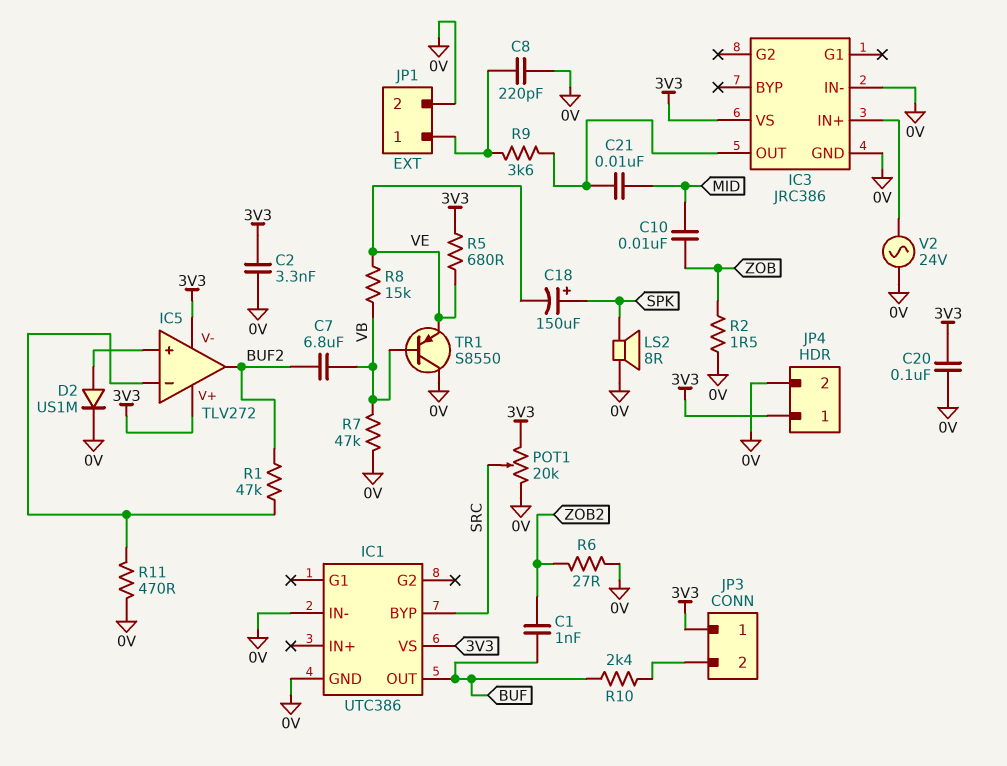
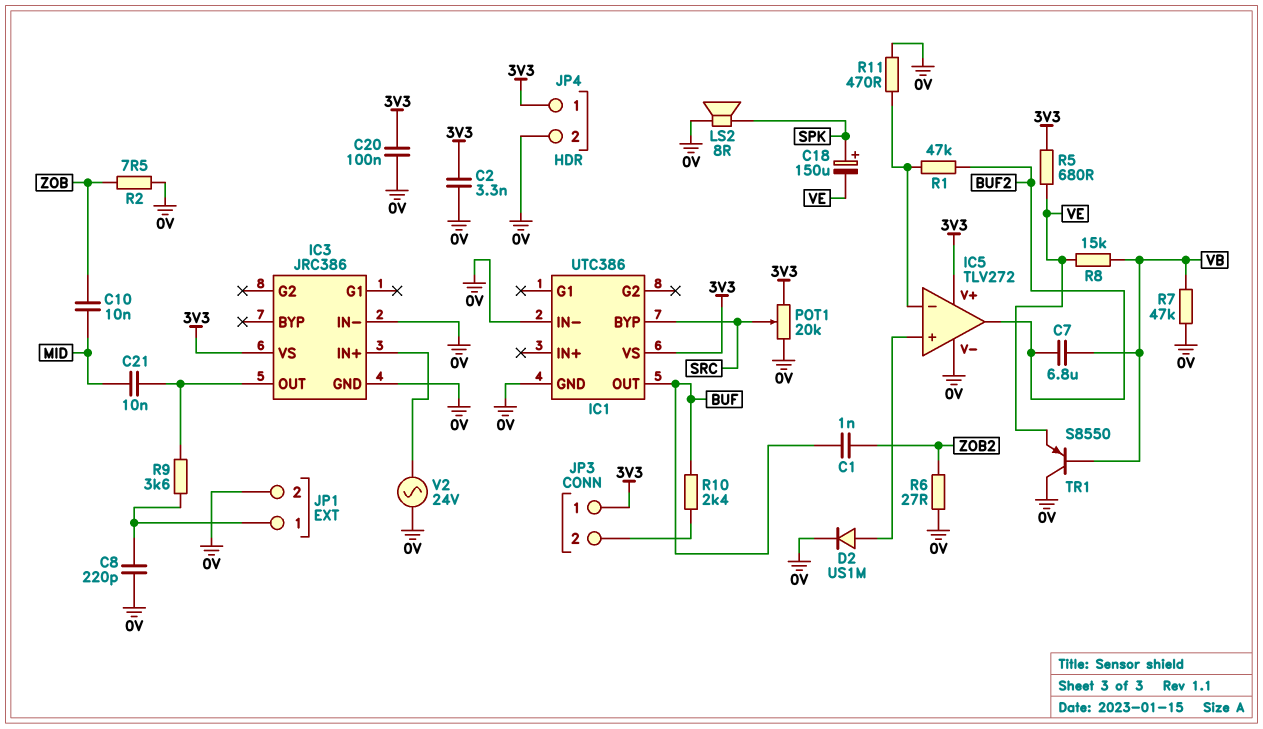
IC5 pin V-: 3V3 -> 0V
R2: 1.5 (0V, ZOB) -> 7.5 (0V, ZOB)

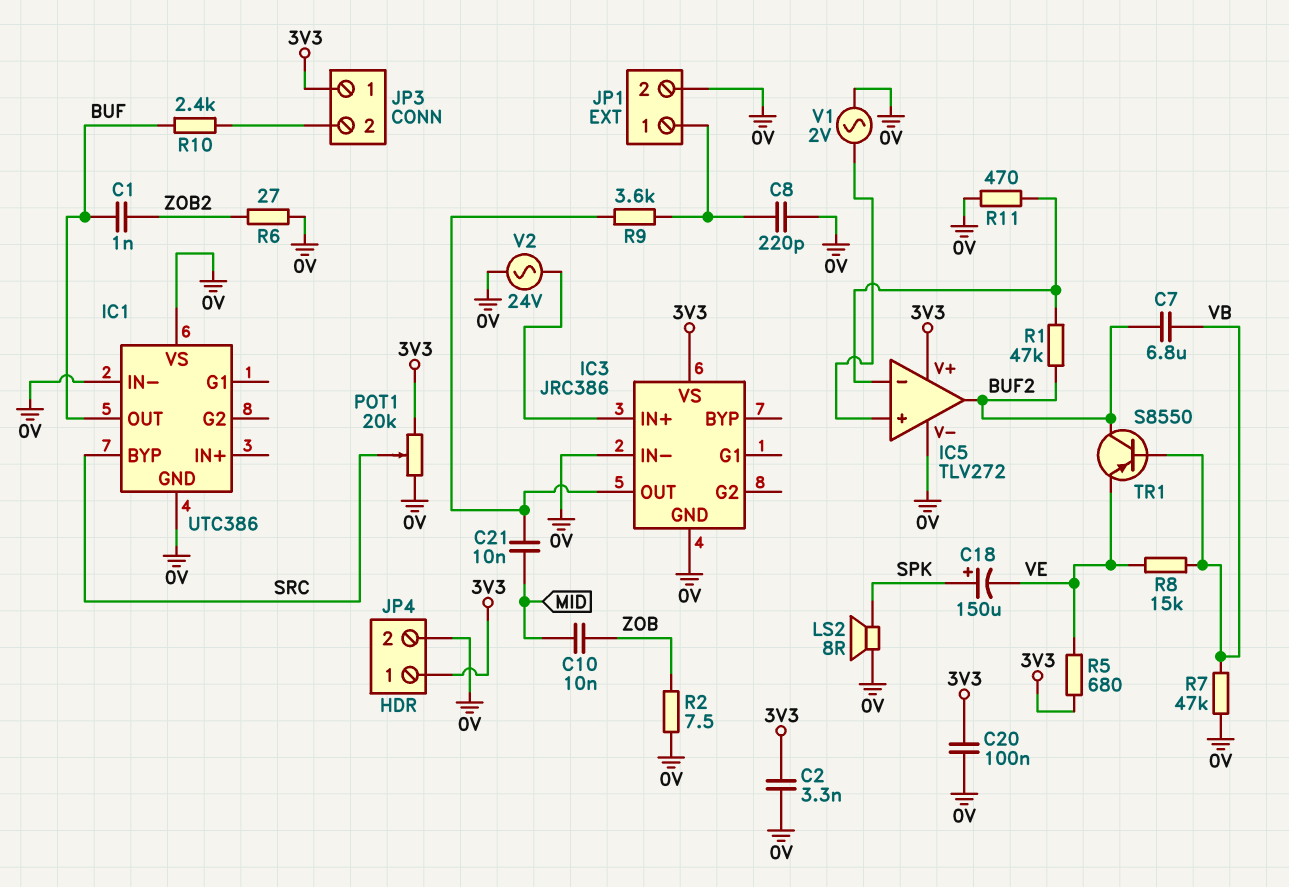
D2: diode US1M (A IC5/in+, K 0V) -> none
IC1 pin VS: 3V3 -> 0V
TR1: PNP S8550 (B VB, C 0V, E VE) -> PNP S8550 (B VB, C BUF2, E VE)
V1: none -> AC 2V (0V, IC5/in+)

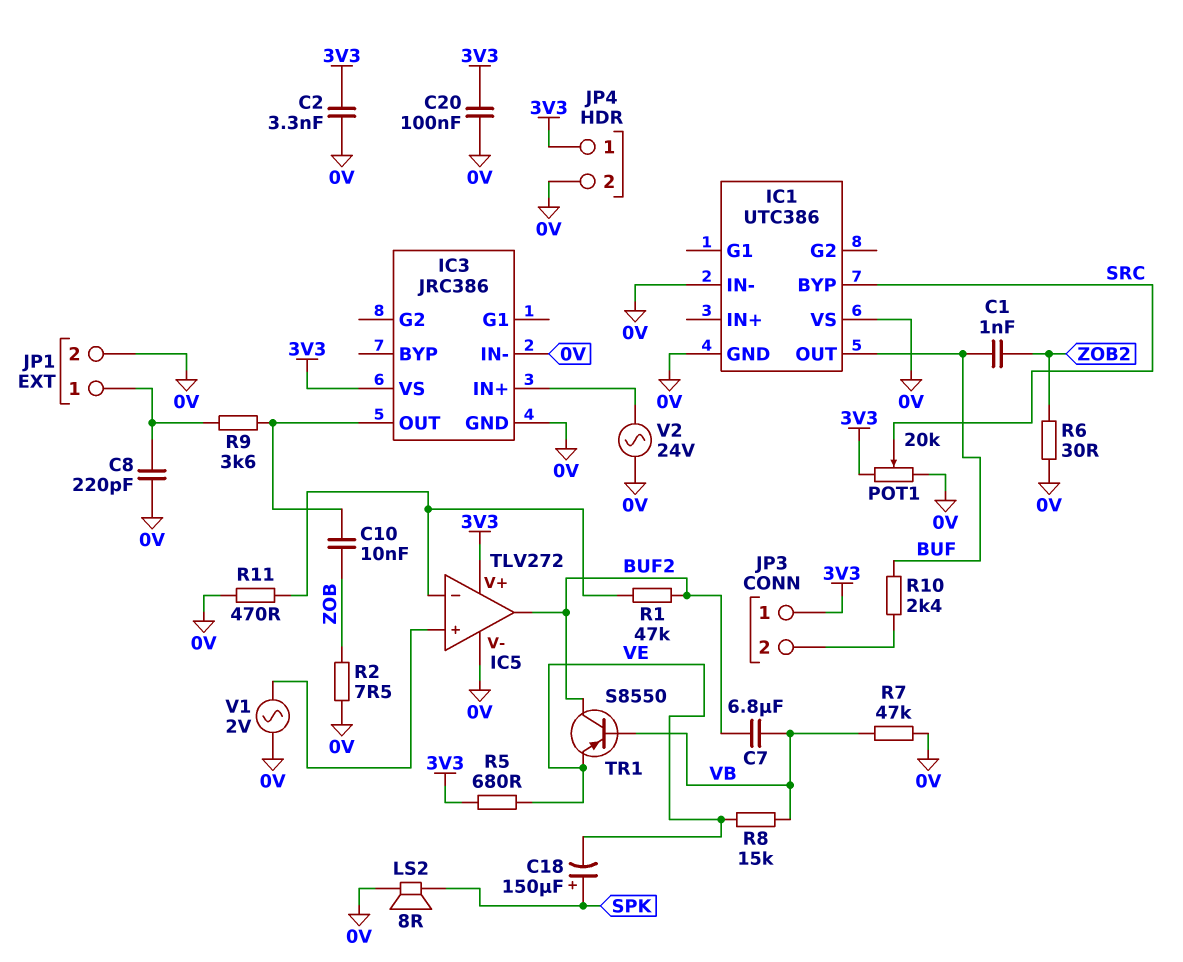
C10: 10nF (MID, ZOB) -> 10nF (IC3/OUT, ZOB)
C21: 10nF (IC3/OUT, MID) -> none
R6: 27 (0V, ZOB2) -> 30 (0V, ZOB2)

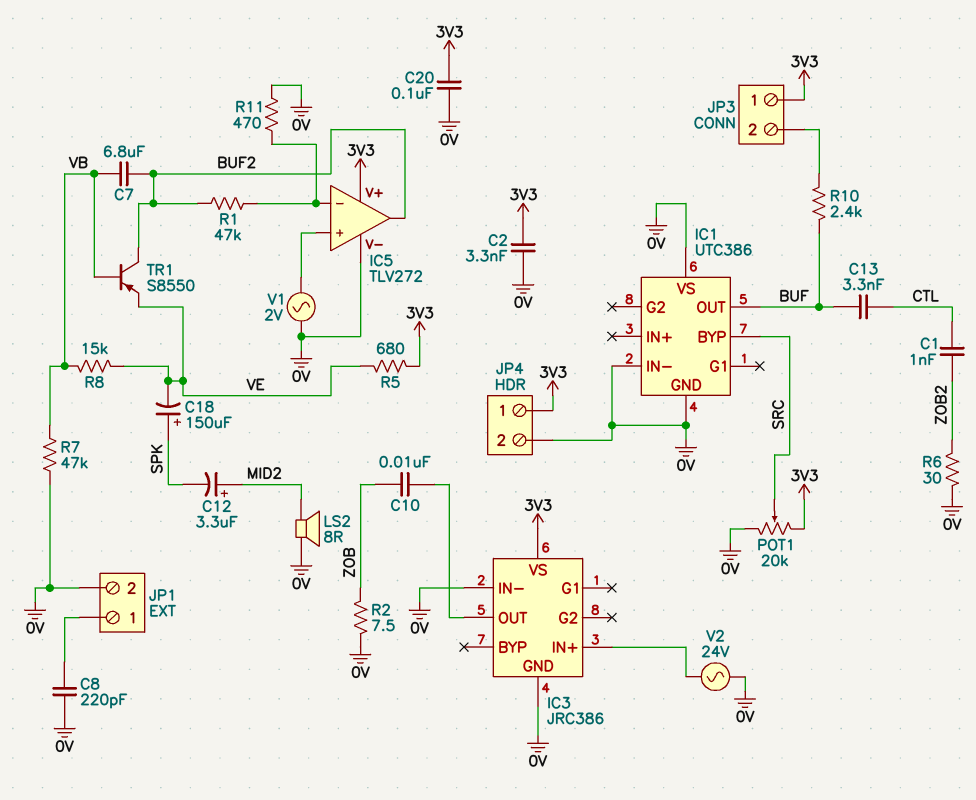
C1: 1nF (BUF, ZOB2) -> 1nF (CTL, ZOB2)
C12: none -> 3.3uF (plus MID2, minus SPK)
C13: none -> 3.3nF (BUF, CTL)
LS2: speaker 8R (0V, SPK) -> speaker 8R (0V, MID2)
R9: 3.6k (IC3/OUT, JP1/1) -> none

